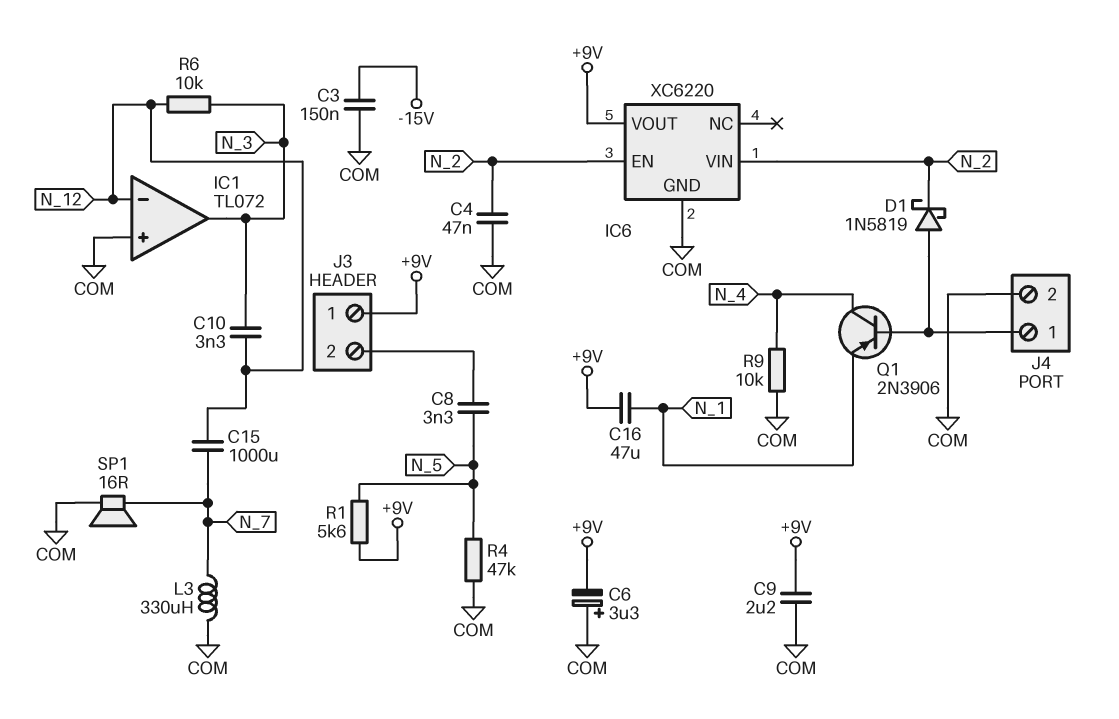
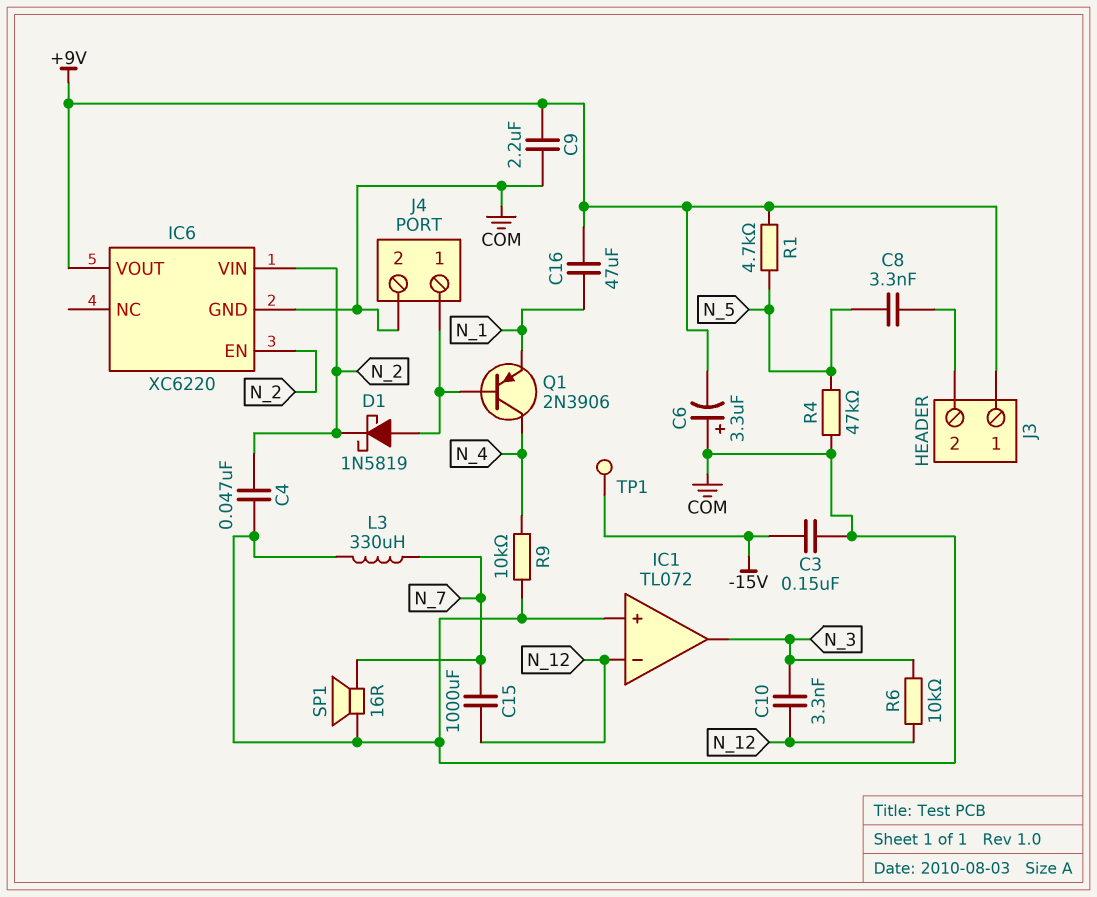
R1: 5.6k (+9V, N_5) -> 4.7k (+9V, N_5)
TP1: none -> test point (-15V)

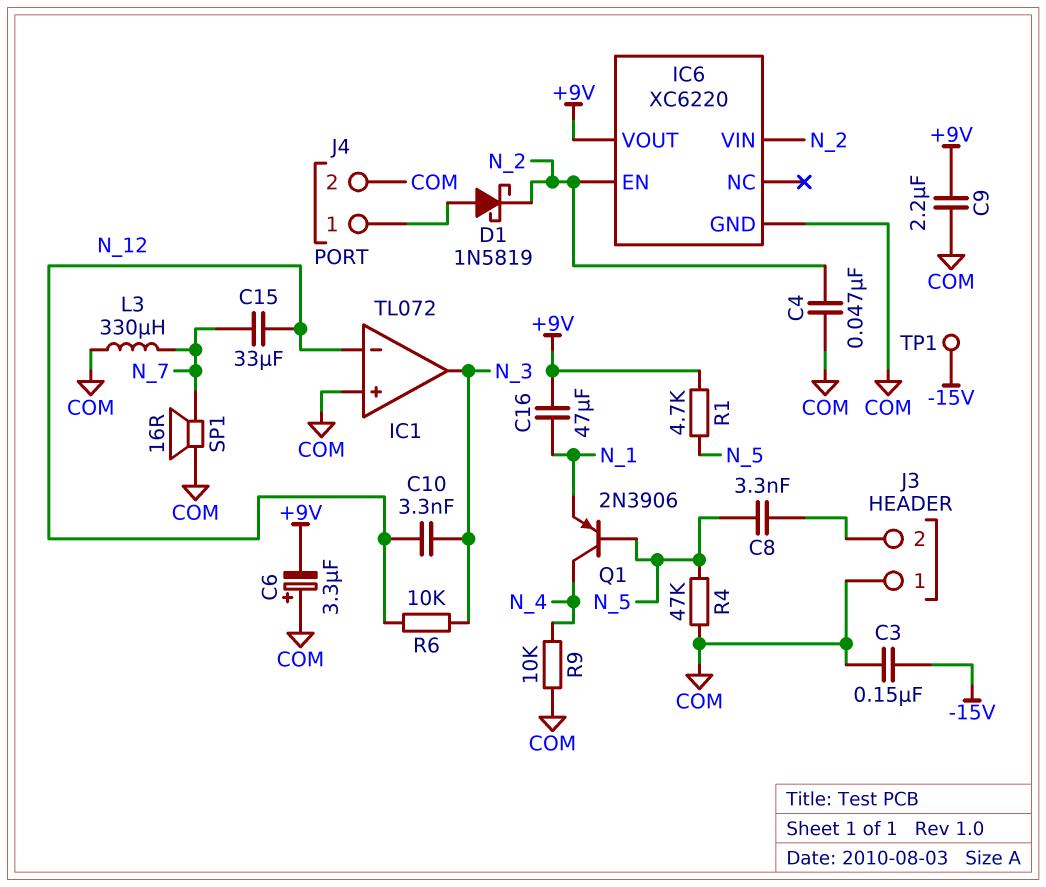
C15: 1000uF (N_7, N_12) -> 33uF (N_7, N_12)
J3 pin 1: +9V -> COM
Q1: PNP 2N3906 (B J4/1, C N_4, E N_1) -> PNP 2N3906 (B N_5, C N_4, E N_1)

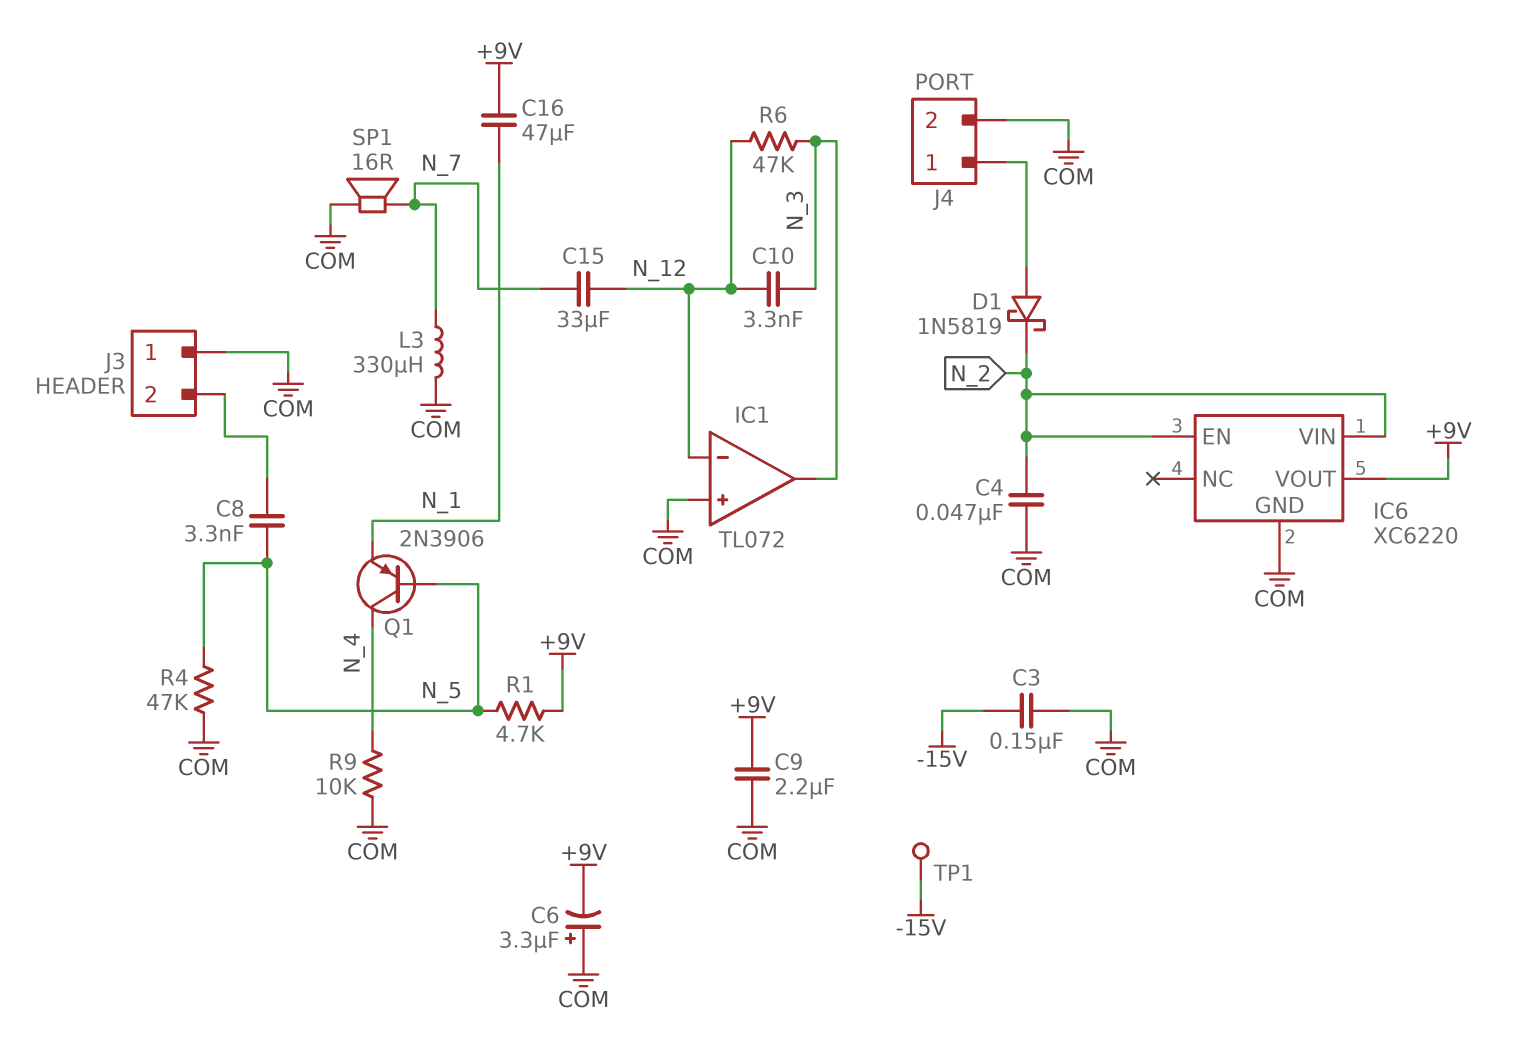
R6: 10k (N_3, N_12) -> 47k (N_3, N_12)

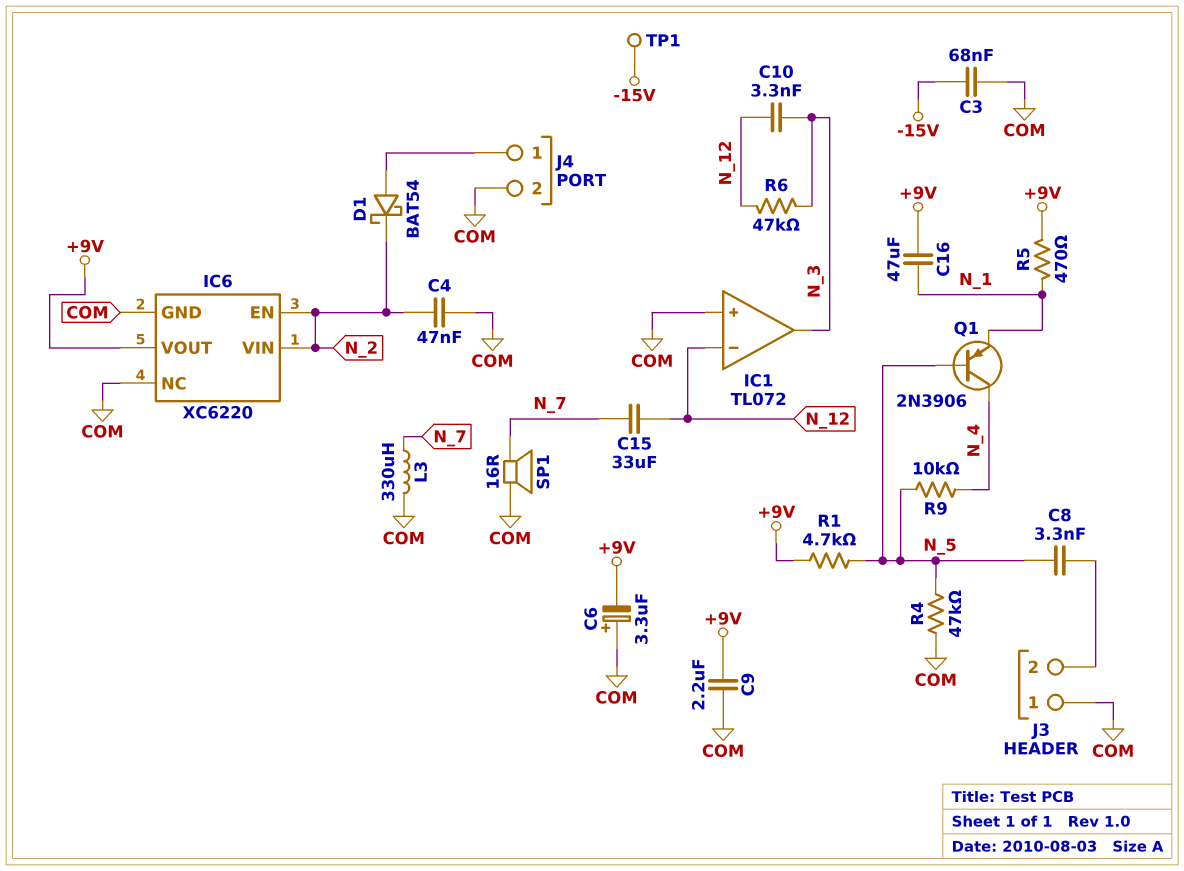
C3: 150nF (-15V, COM) -> 68nF (-15V, COM)
D1: schottky 1N5819 (A J4/1, K N_2) -> schottky BAT54 (A J4/1, K N_2)
IC6 pin NC: none -> COM
R5: none -> 470 (+9V, N_1)
R9: 10k (COM, N_4) -> 10k (N_4, N_5)

